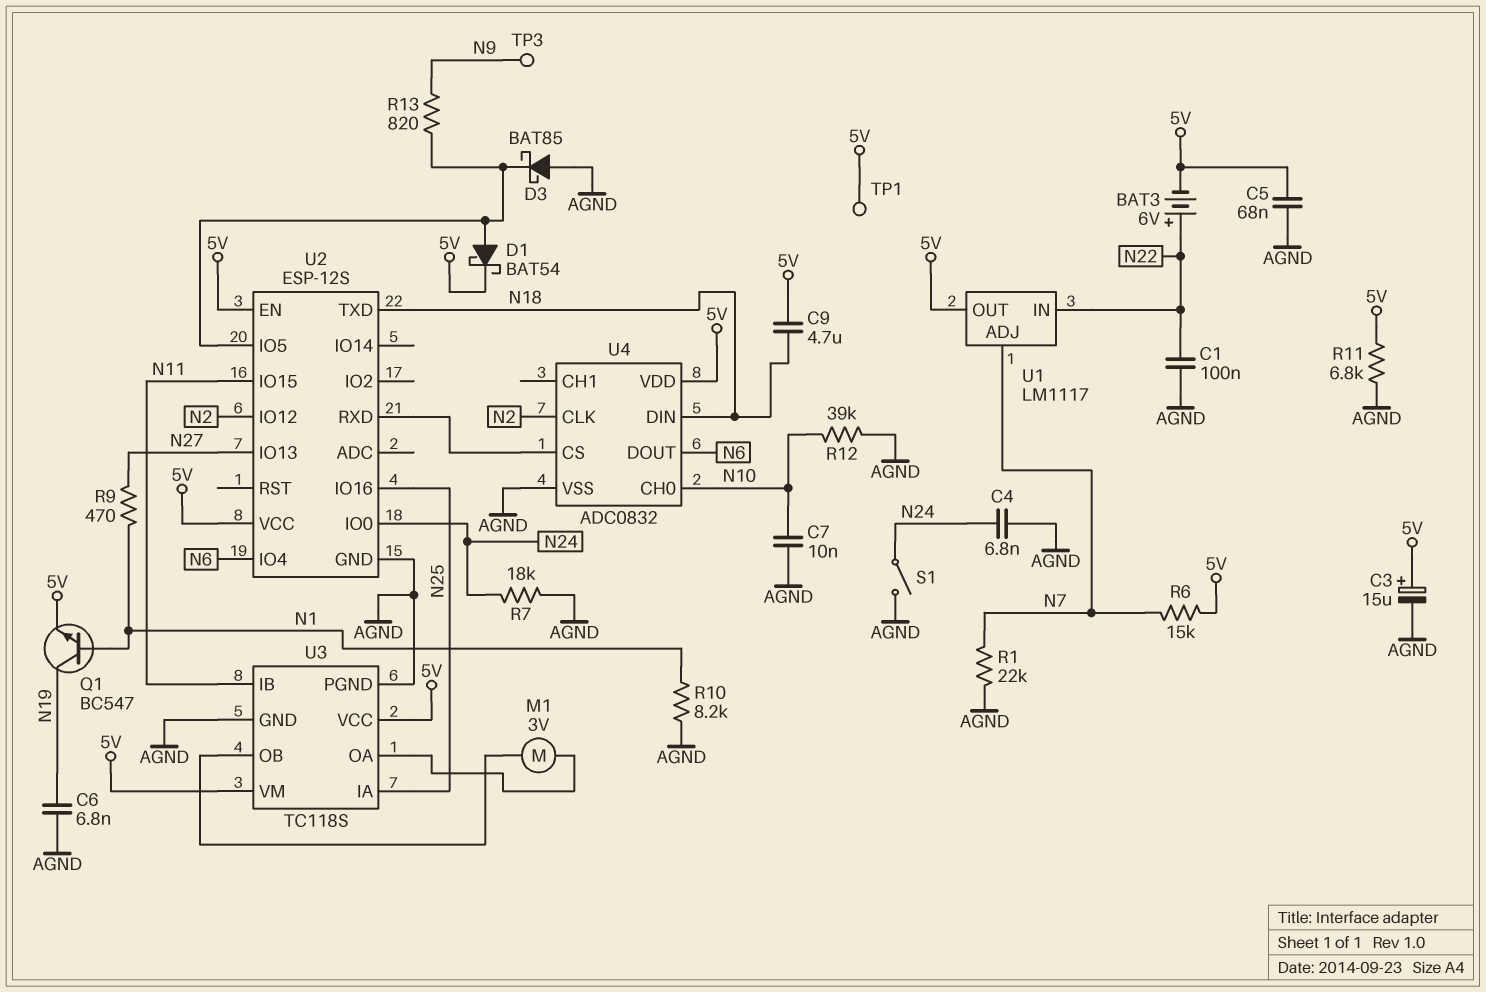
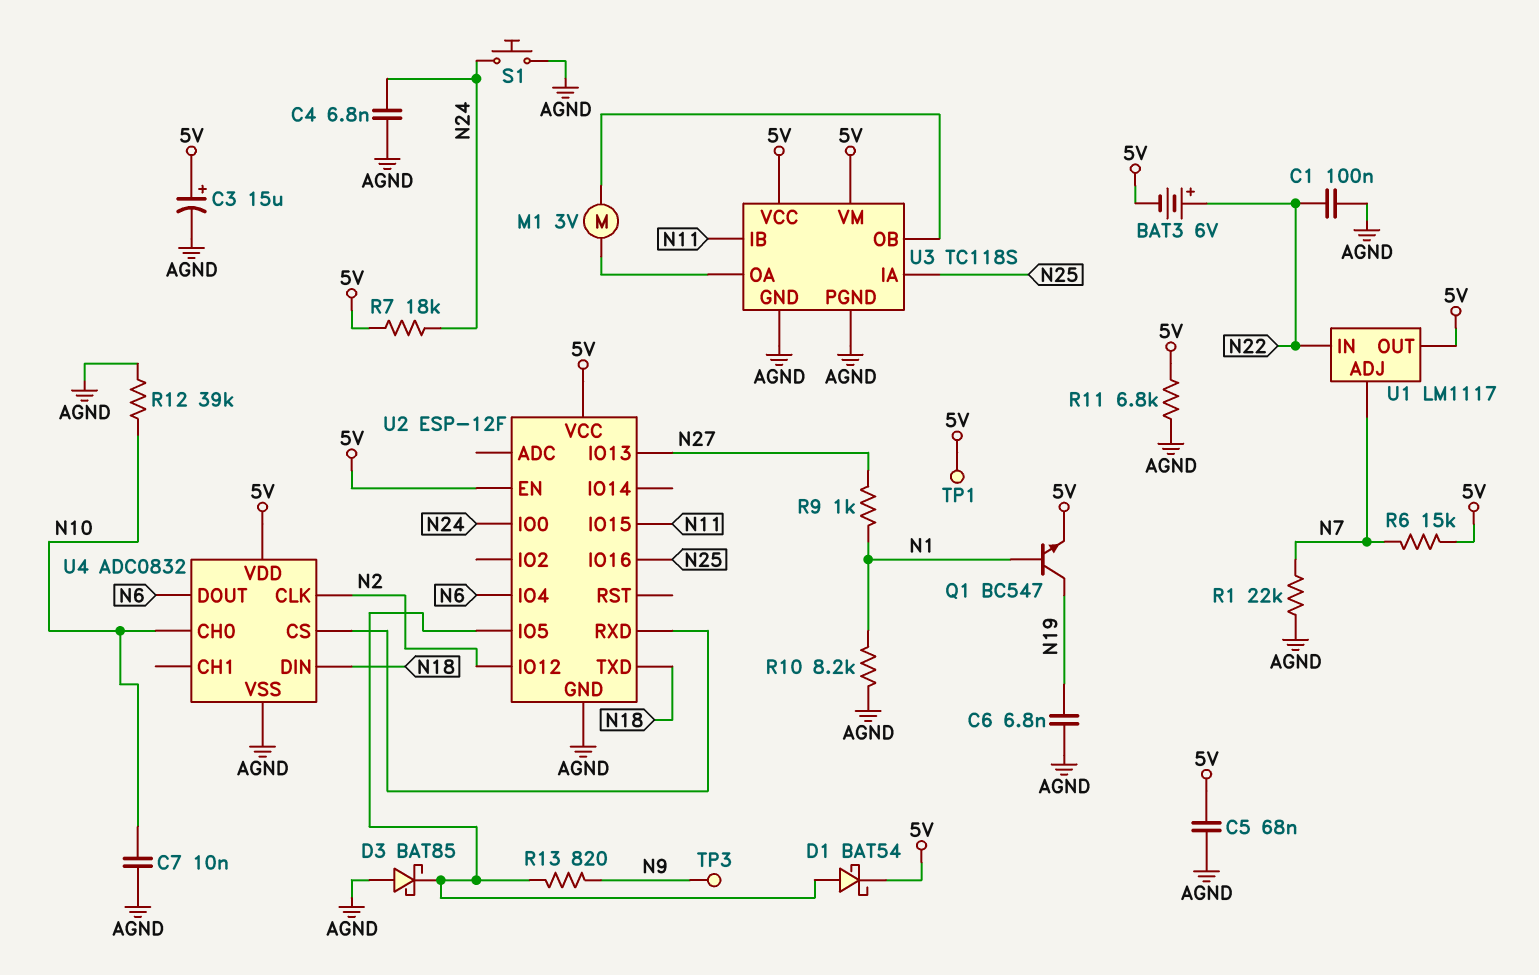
C9: 4.7uF (5V, N18) -> none
R7: 18k (AGND, N24) -> 18k (5V, N24)
R9: 470 (N1, N27) -> 1k (N1, N27)
S1: switch (AGND, N24) -> button (AGND, N24)
U2: ESP-12S -> ESP-12F

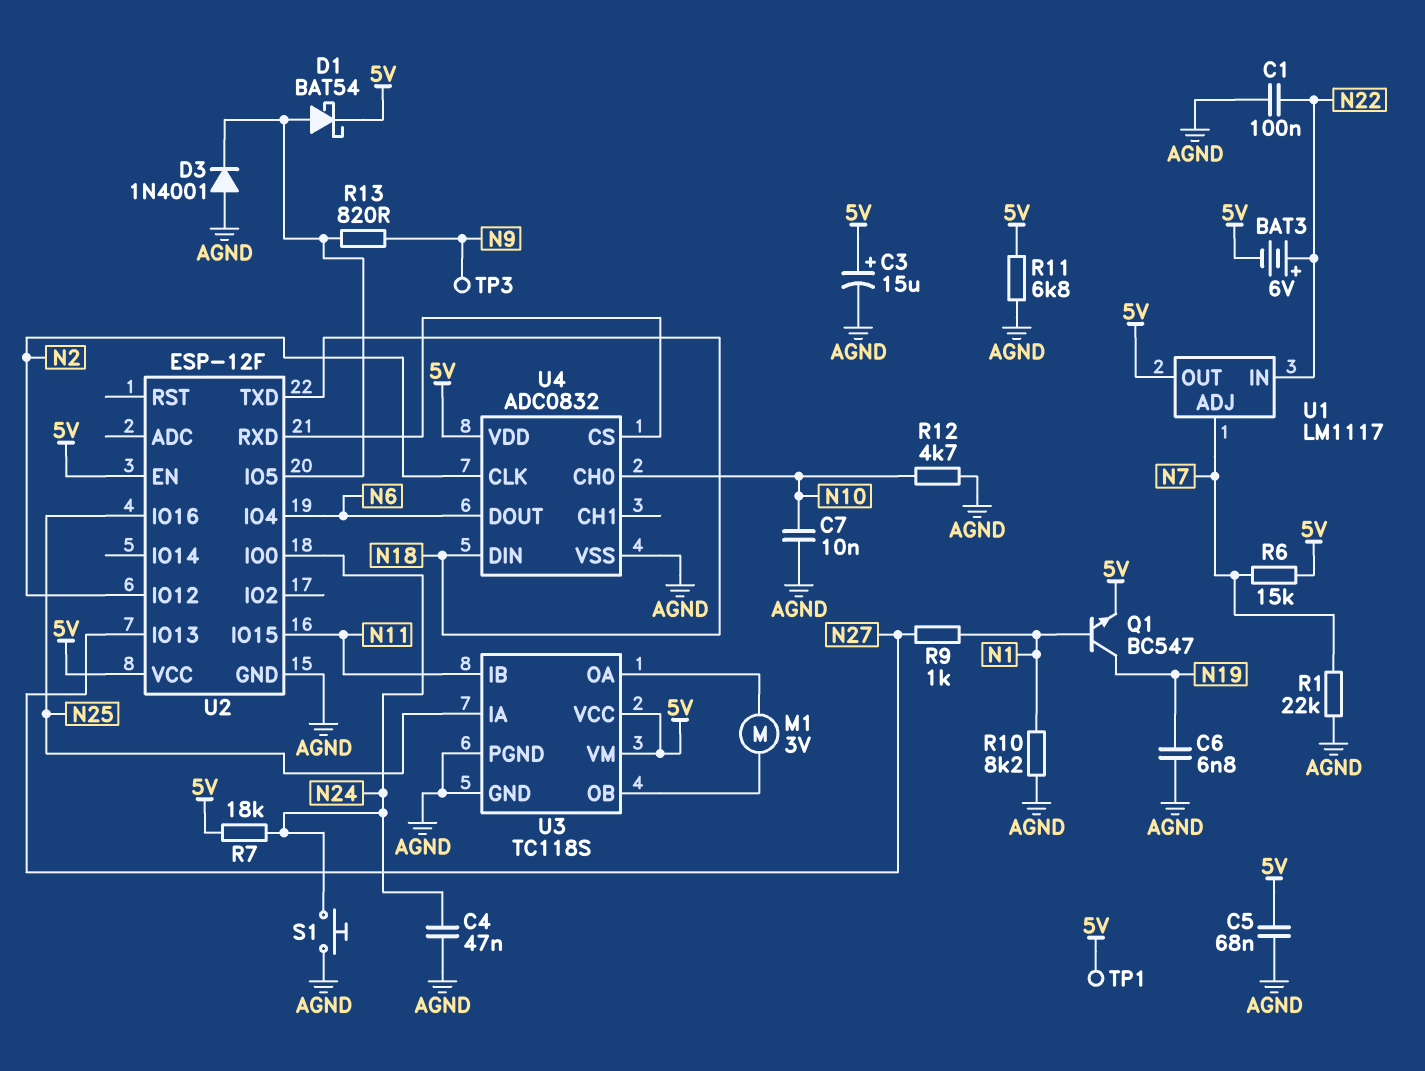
C4: 6.8nF (AGND, N24) -> 47nF (AGND, N24)
D3: schottky BAT85 (A AGND, K U2/IO5) -> diode 1N4001 (A AGND, K U2/IO5)
R12: 39k (AGND, N10) -> 4.7k (AGND, N10)

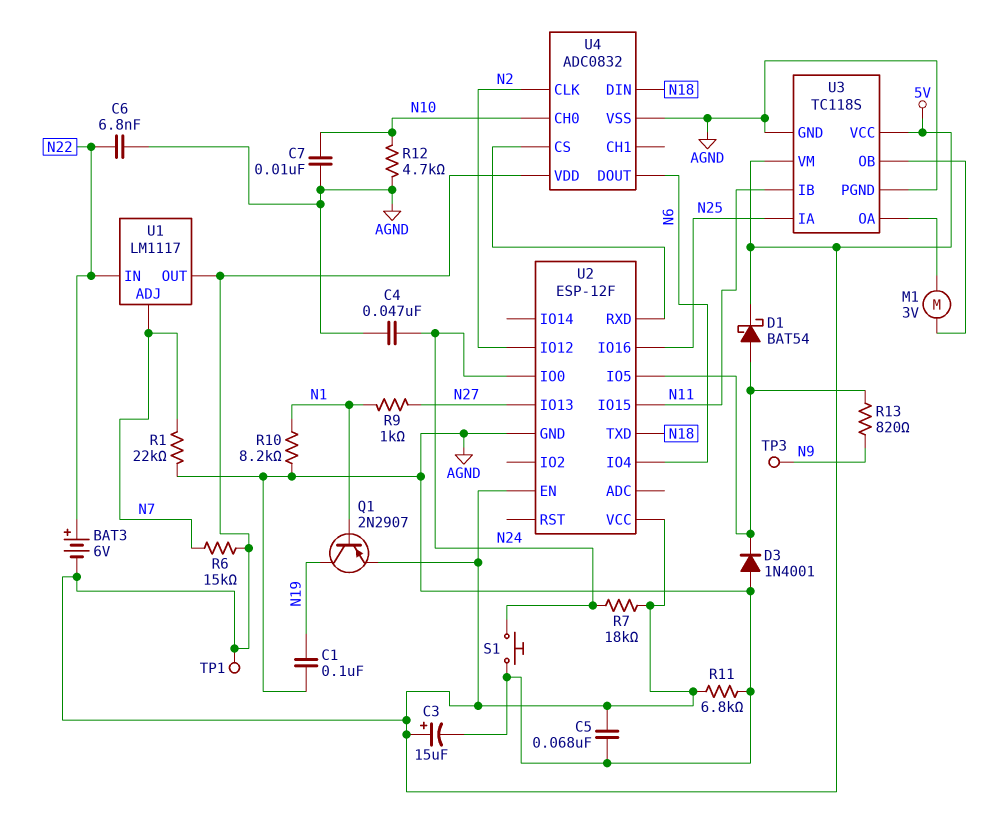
C1: 100nF (AGND, N22) -> 100nF (AGND, N19)
C6: 6.8nF (AGND, N19) -> 6.8nF (AGND, N22)
Q1: NPN BC547 (B N1, C N19, E 5V) -> PNP 2N2907 (B N1, C N19, E 5V)

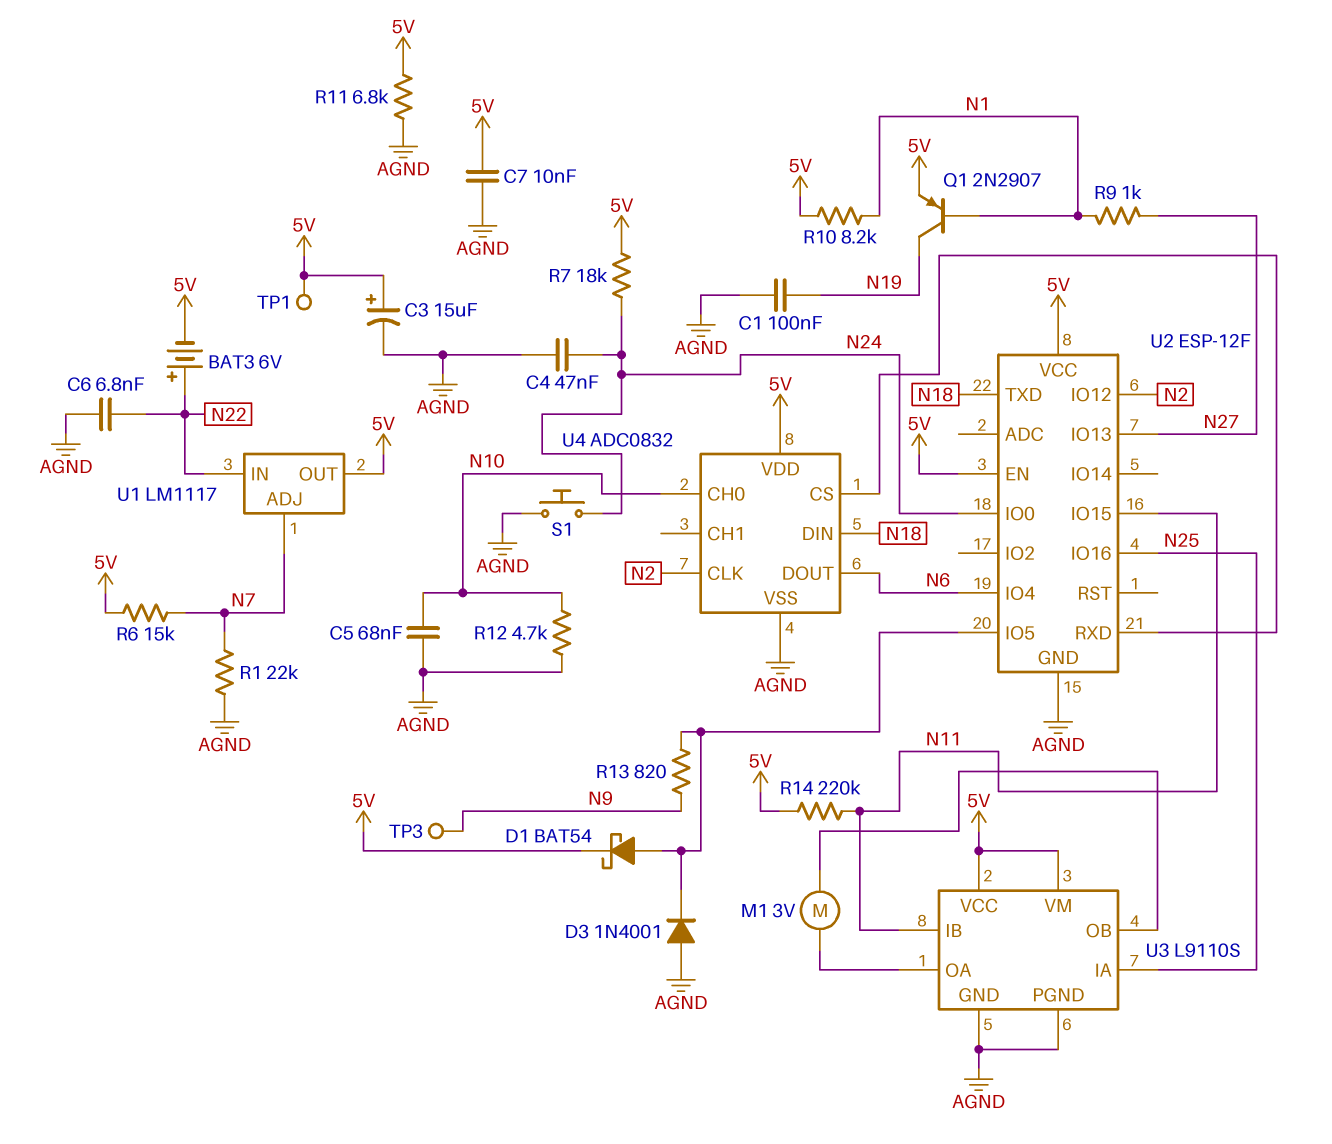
C5: 68nF (5V, AGND) -> 68nF (AGND, N10)
C7: 10nF (AGND, N10) -> 10nF (5V, AGND)
R10: 8.2k (AGND, N1) -> 8.2k (5V, N1)
R14: none -> 220k (5V, N11)
U3: TC118S -> L9110S

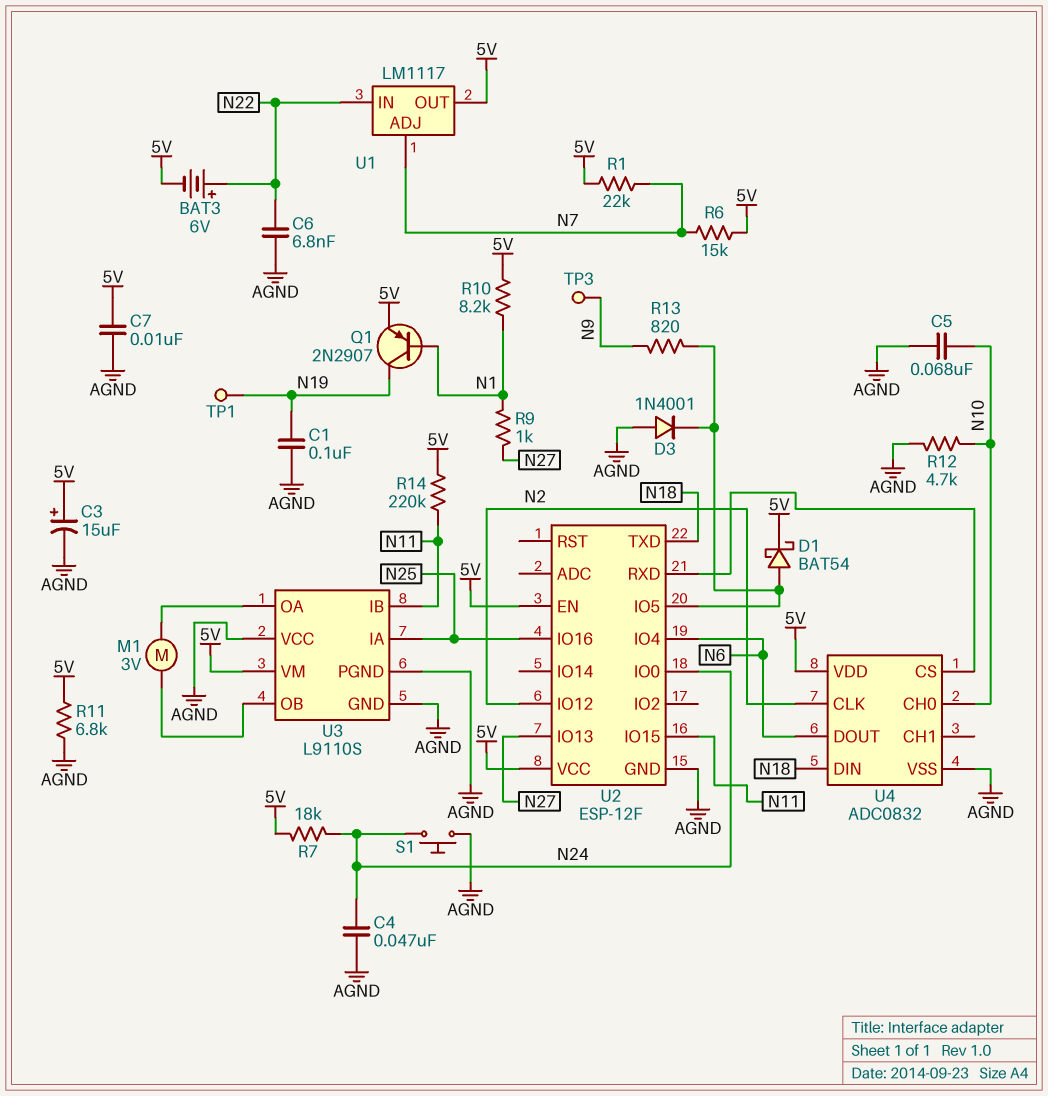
R1: 22k (AGND, N7) -> 22k (5V, N7)
TP1: test point (5V) -> test point (N19)
U3 pin VCC: 5V -> AGND

